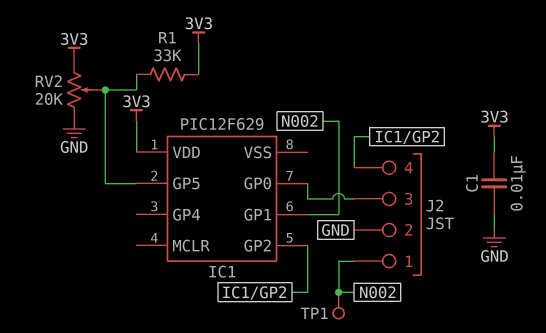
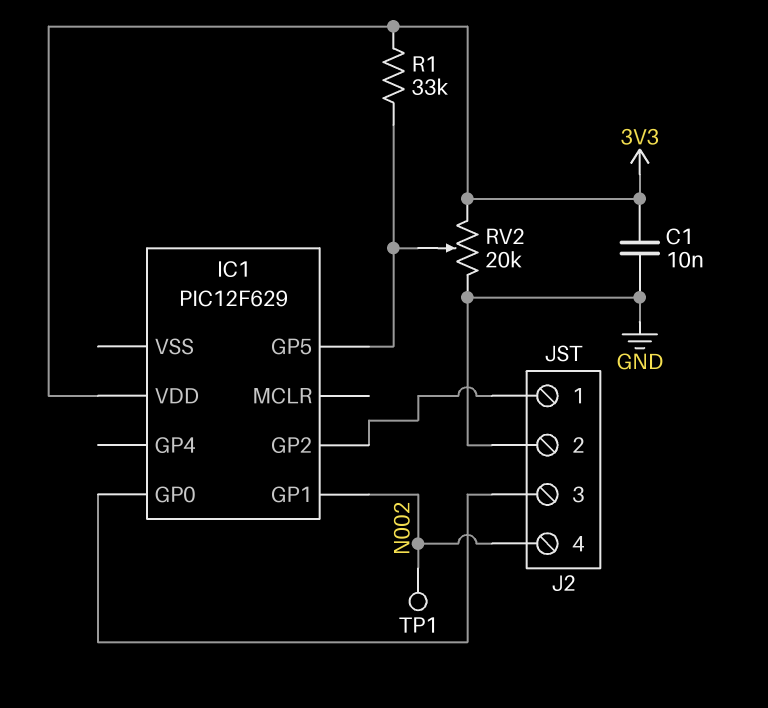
J2 pin 1: N002 -> IC1/GP2
J2 pin 4: IC1/GP2 -> N002

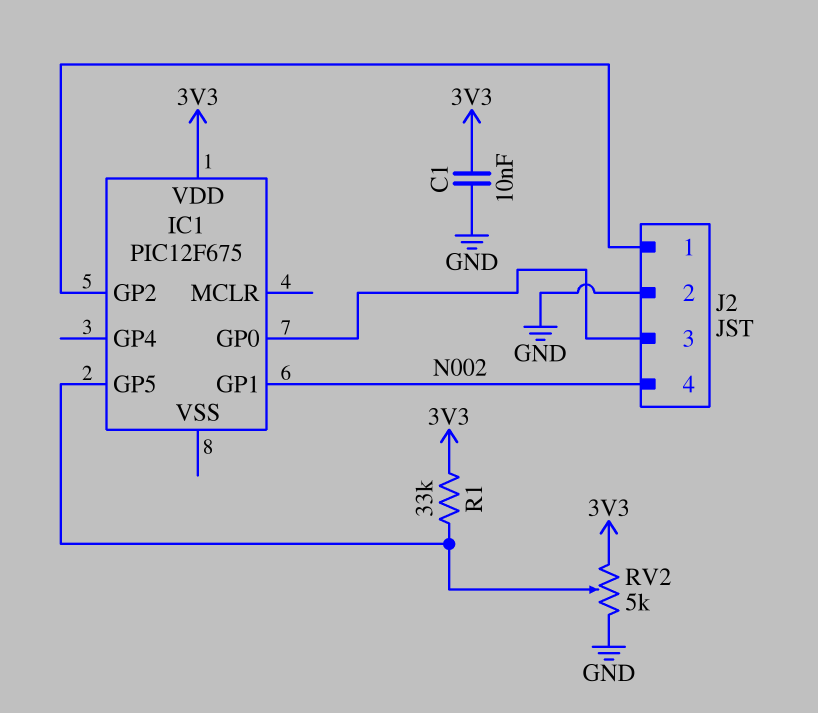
IC1: PIC12F629 -> PIC12F675
RV2: 20k (3V3, GND, wiper IC1/GP5) -> 5k (3V3, GND, wiper IC1/GP5)
TP1: test point (N002) -> none

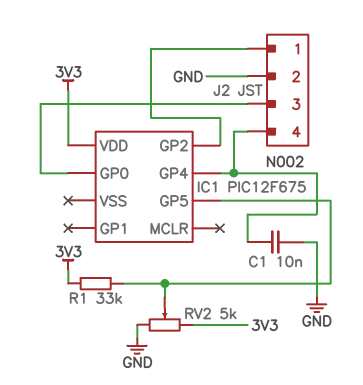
C1: 10nF (3V3, GND) -> 10nF (GND, N002)
IC1 pin GP1: N002 -> none
IC1 pin GP4: none -> N002

